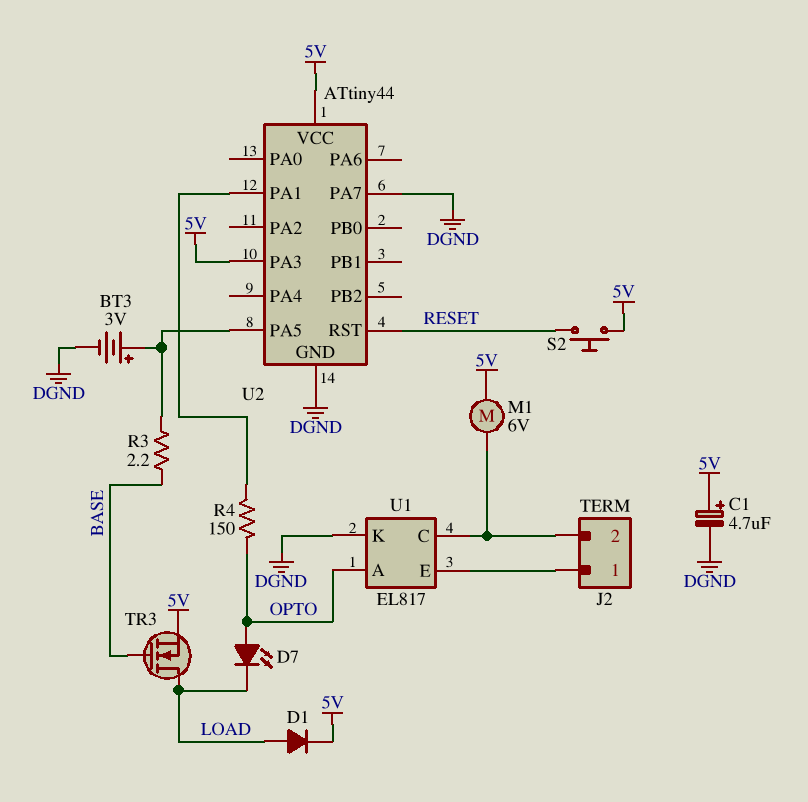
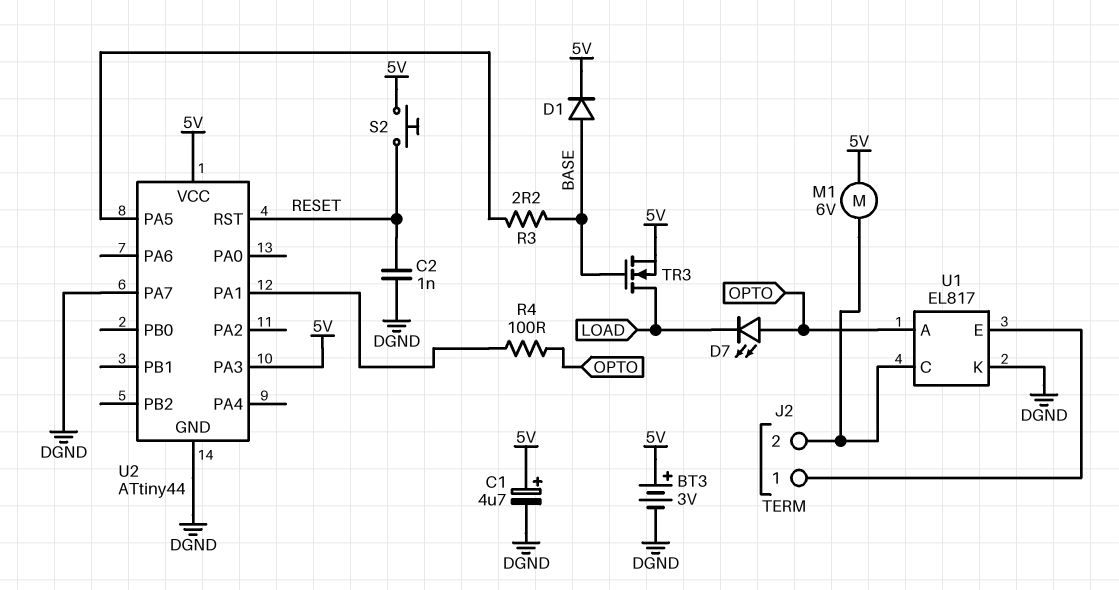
BT3: 3V (plus U2/PA5, minus DGND) -> 3V (plus 5V, minus DGND)
C2: none -> 1nF (DGND, RESET)
D1: diode (A LOAD, K 5V) -> diode (A BASE, K 5V)
R4: 150 (OPTO, U2/PA1) -> 100 (OPTO, U2/PA1)

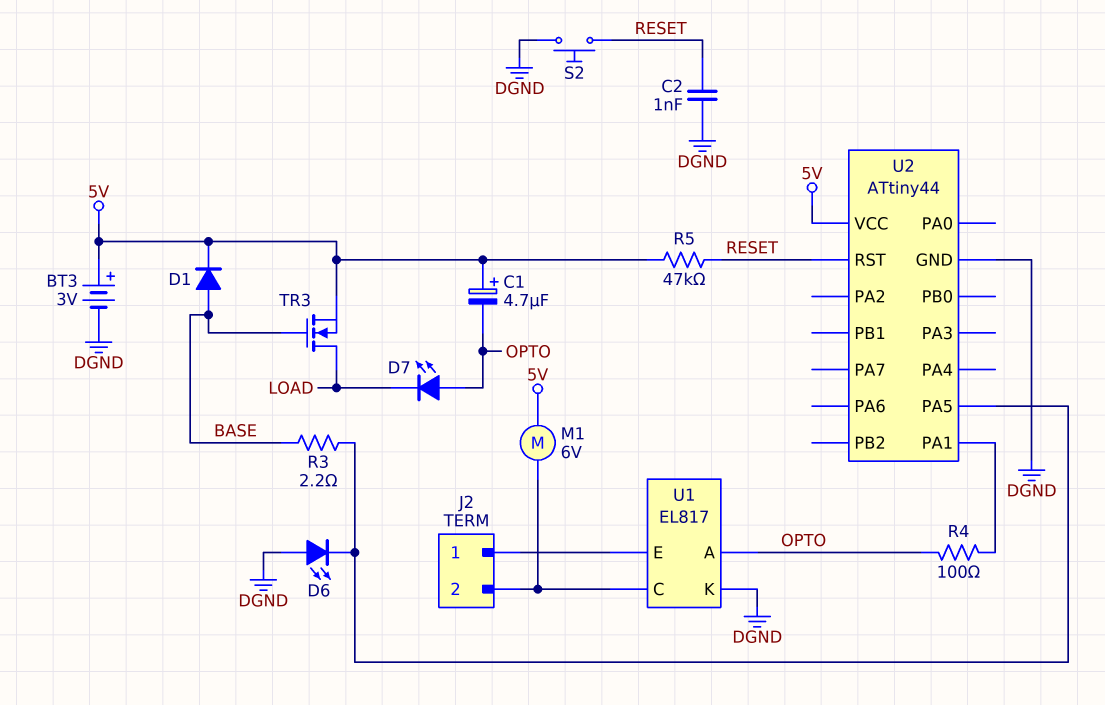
C1: 4.7uF (plus 5V, minus DGND) -> 4.7uF (plus 5V, minus OPTO)
D6: none -> LED (A DGND, K U2/PA5)
R5: none -> 47k (5V, RESET)
S2: button (5V, RESET) -> button (DGND, RESET)
U2 pin PA3: 5V -> none
U2 pin PA7: DGND -> none

